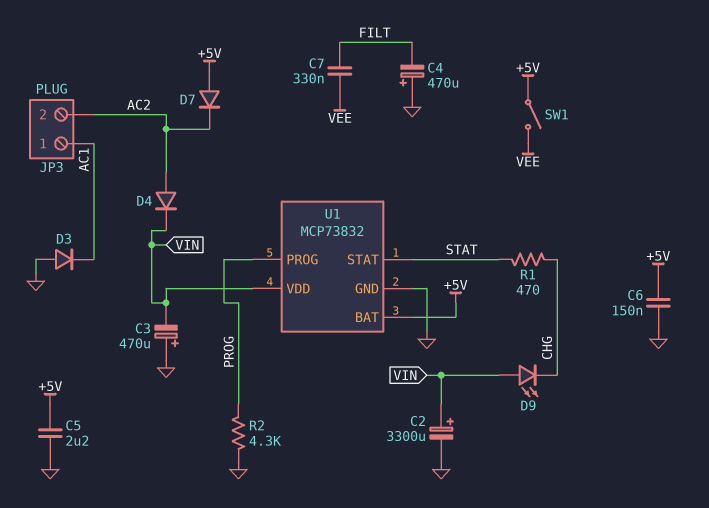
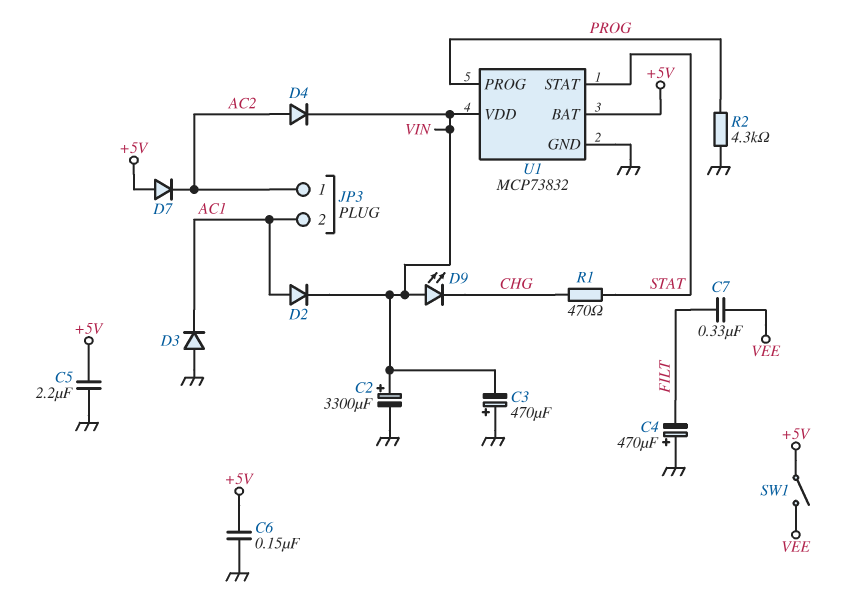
D2: none -> diode (A AC1, K VIN)
JP3 pin 1: AC1 -> AC2
JP3 pin 2: AC2 -> AC1

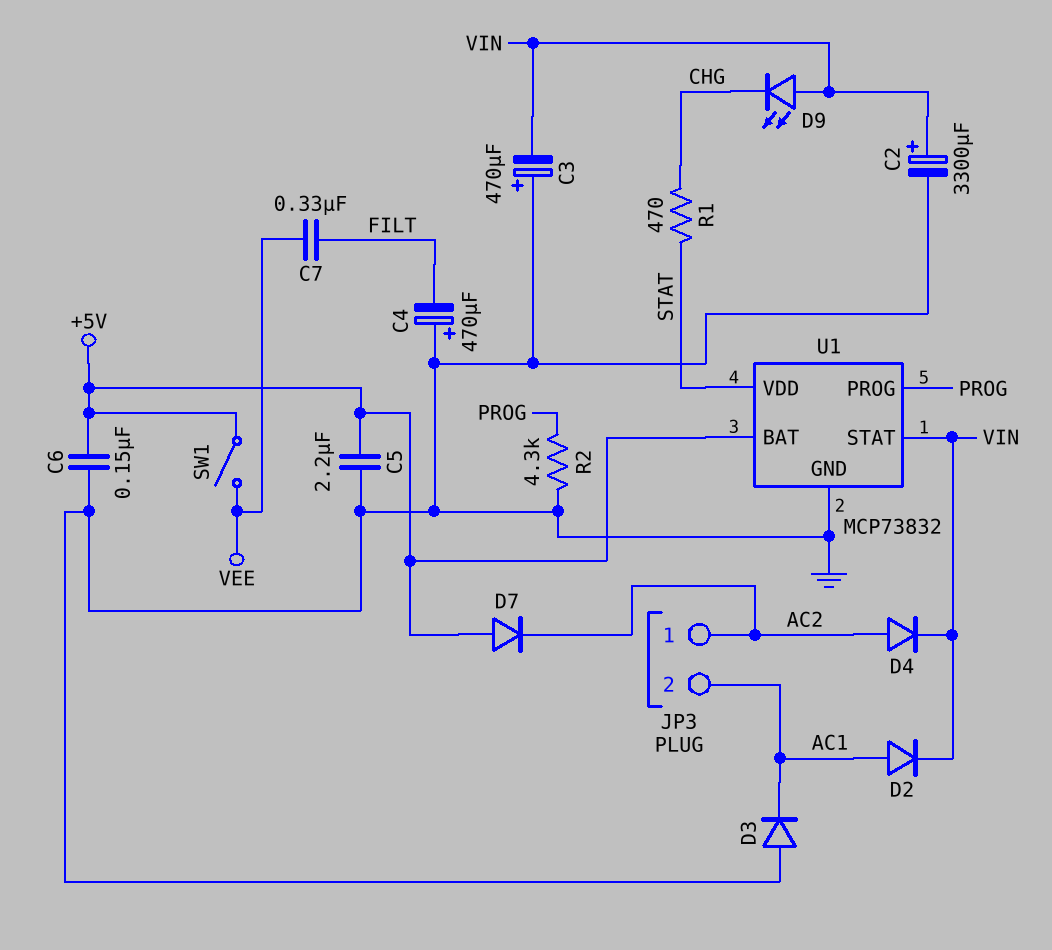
U1 pin STAT: STAT -> VIN
U1 pin VDD: VIN -> STAT

